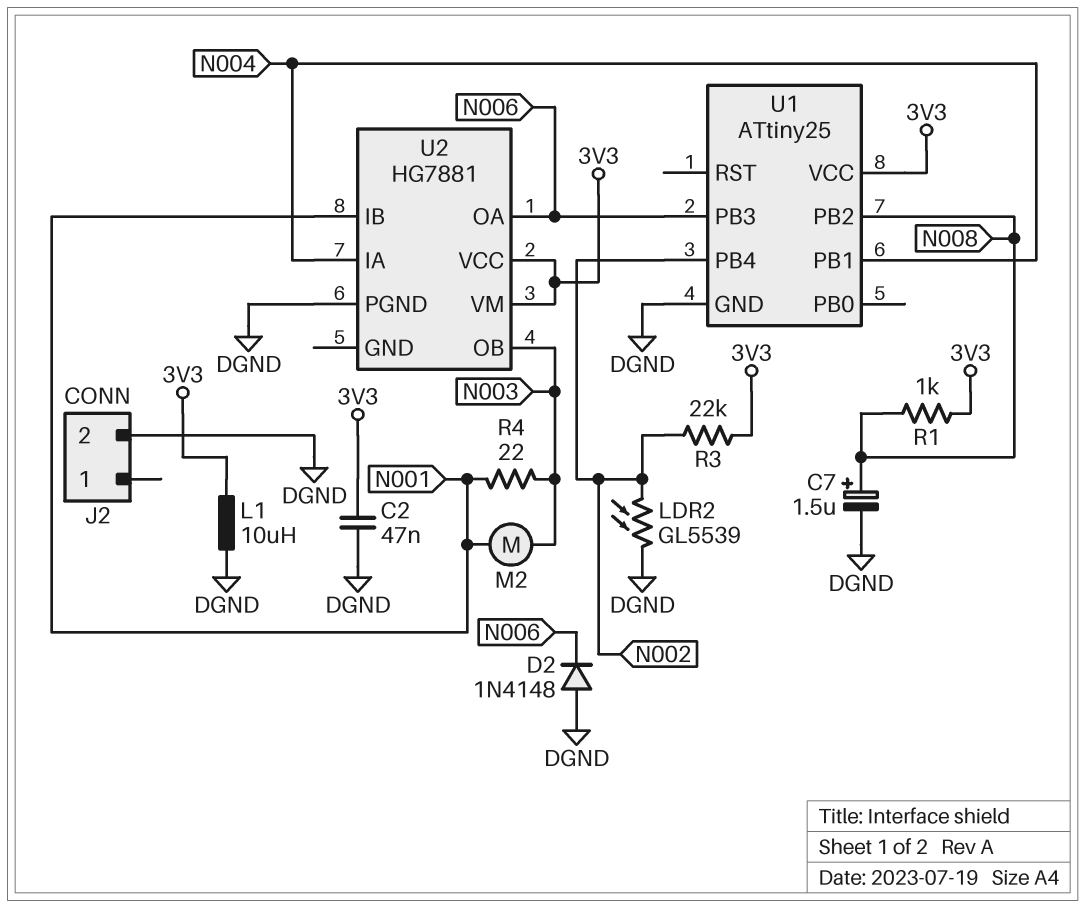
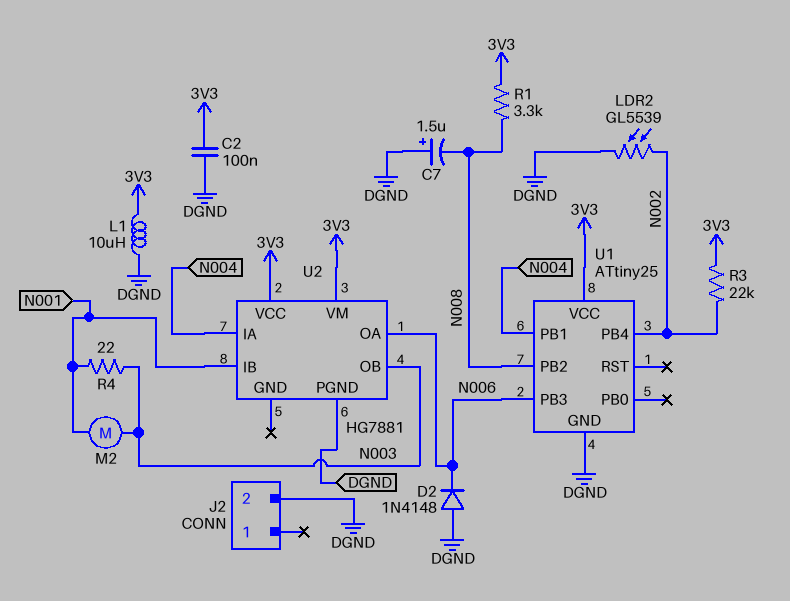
C2: 47nF (3V3, DGND) -> 100nF (3V3, DGND)
C7: 1.5uF (plus N008, minus DGND) -> 1.5uF (plus DGND, minus N008)
R1: 1k (3V3, N008) -> 3.3k (3V3, N008)

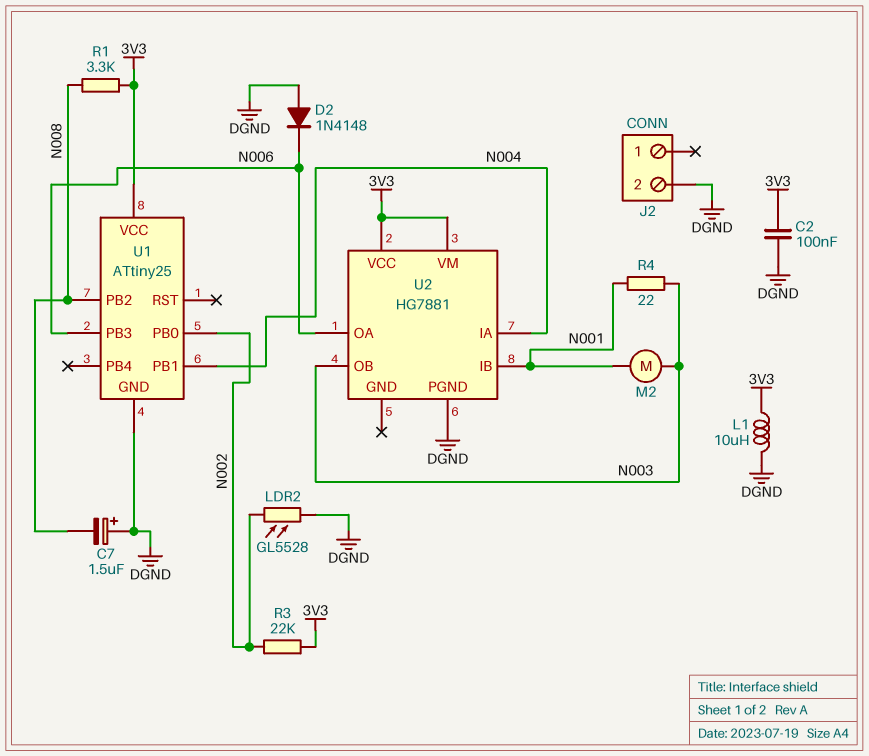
LDR2: GL5539 (DGND, N002) -> GL5528 (DGND, N002)
U1 pin PB0: none -> N002
U1 pin PB4: N002 -> none

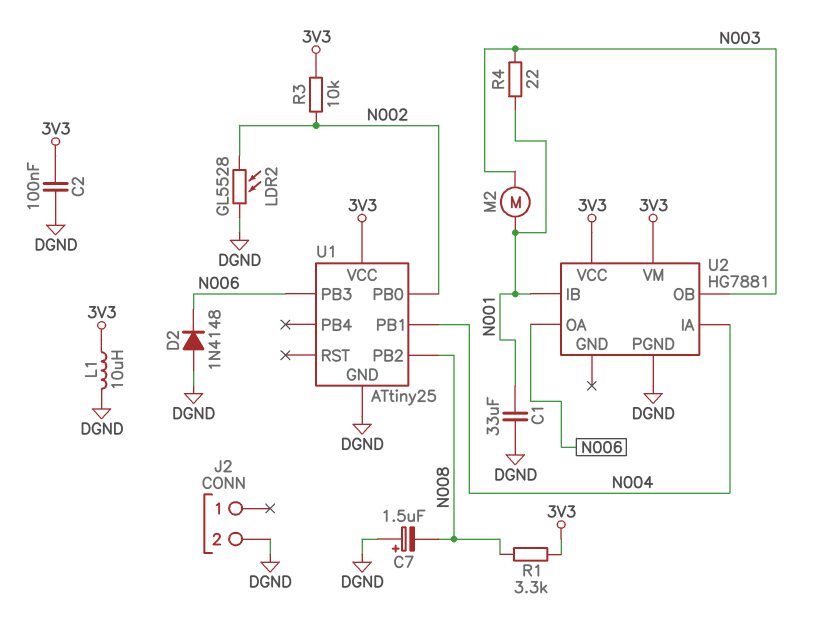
C1: none -> 33uF (DGND, N001)
R3: 22k (3V3, N002) -> 10k (3V3, N002)

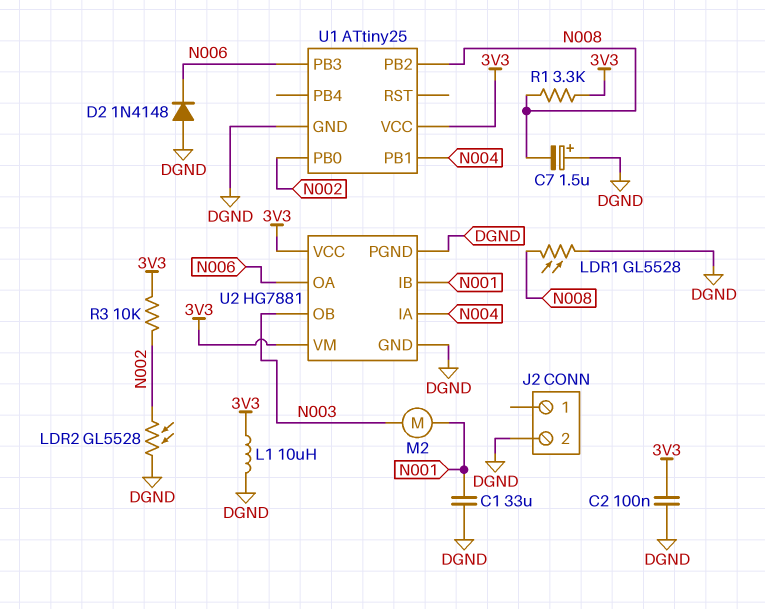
LDR1: none -> GL5528 (DGND, N008)
R4: 22 (N001, N003) -> none
U2 pin GND: none -> DGND

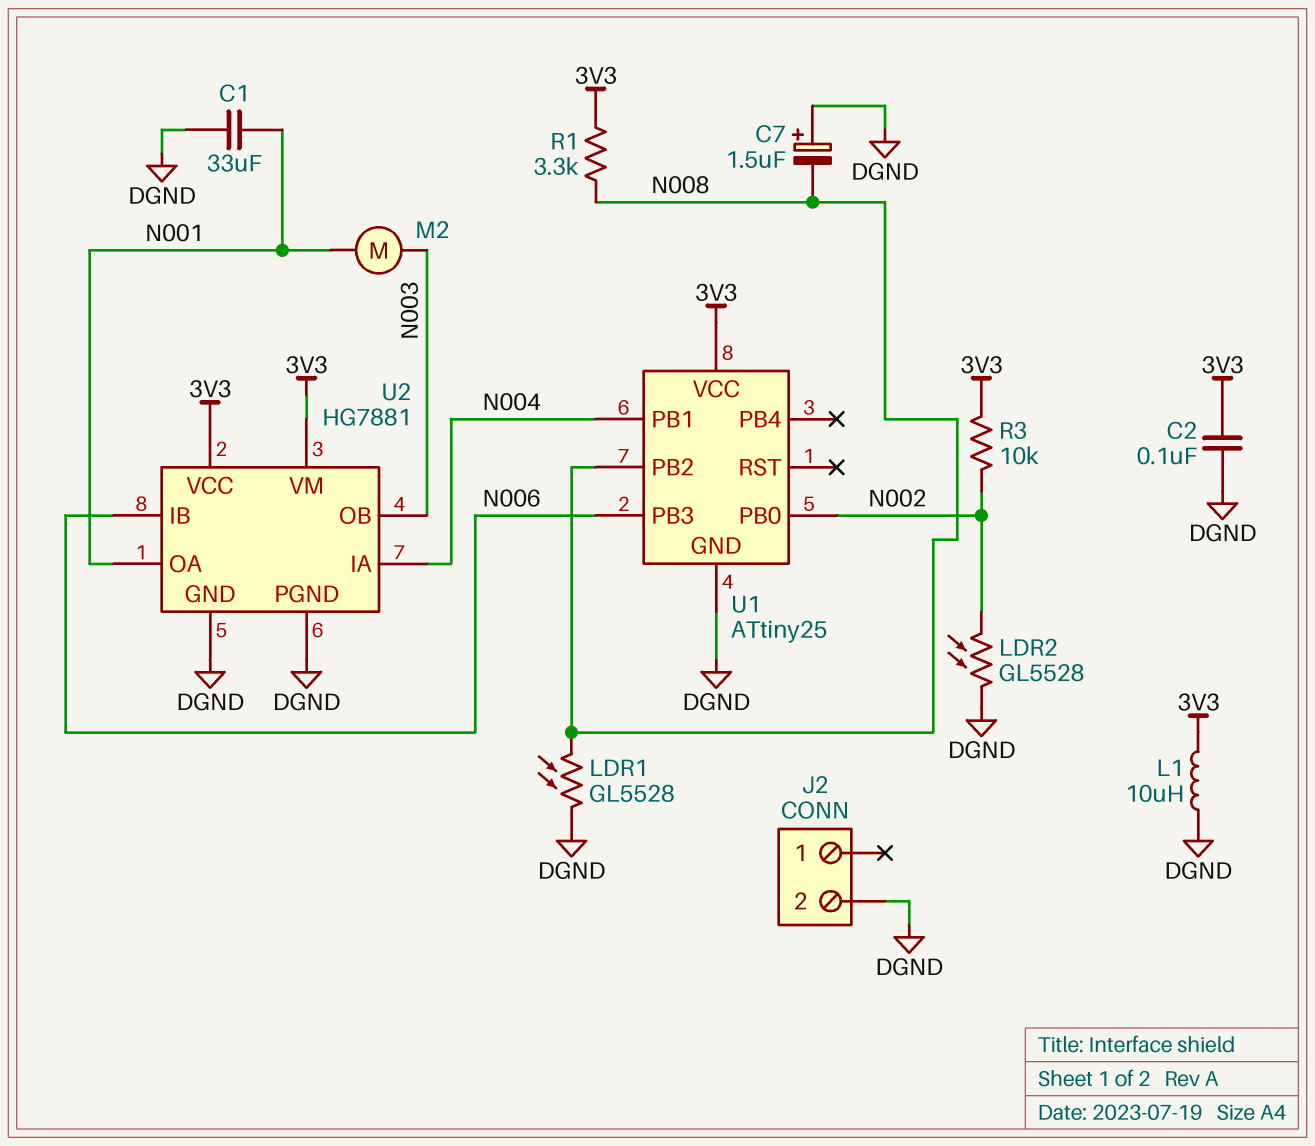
D2: diode 1N4148 (A DGND, K N006) -> none
U2 pin IB: N001 -> N006
U2 pin OA: N006 -> N001

